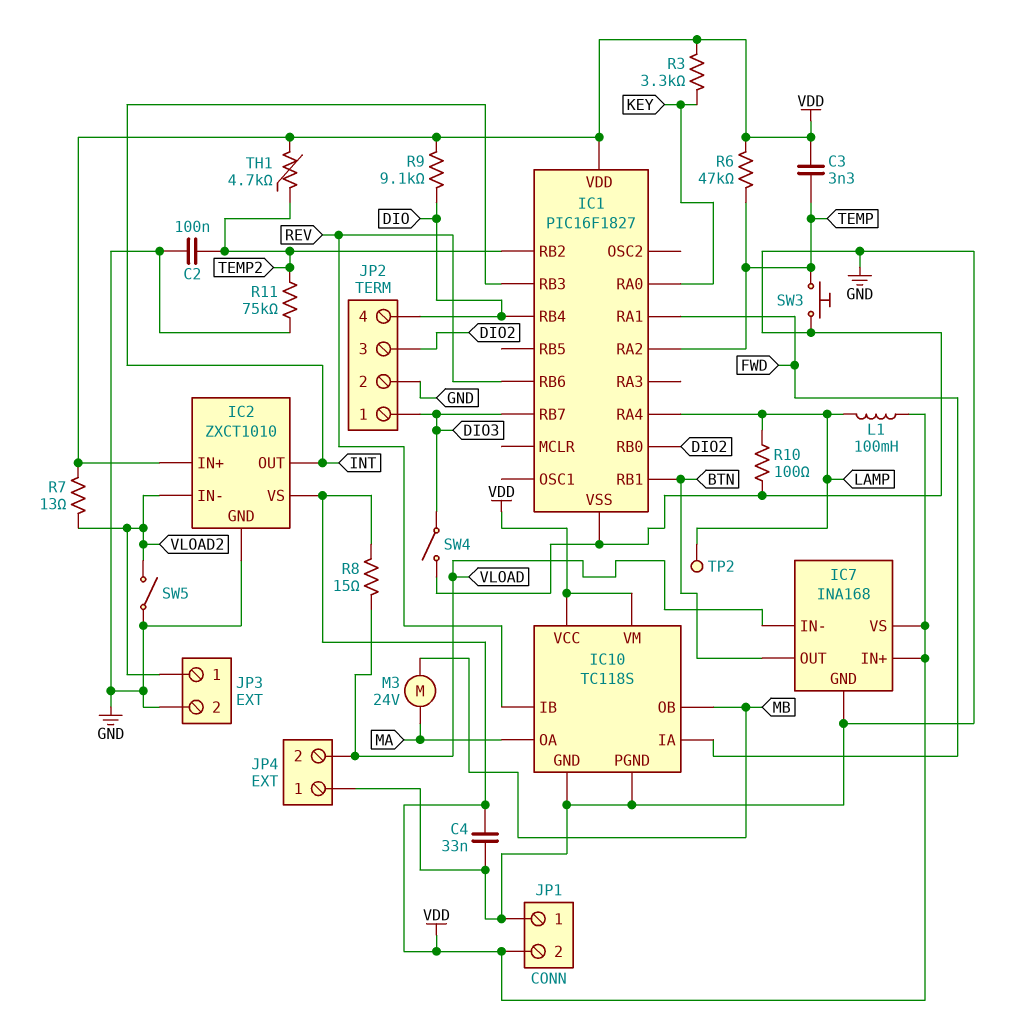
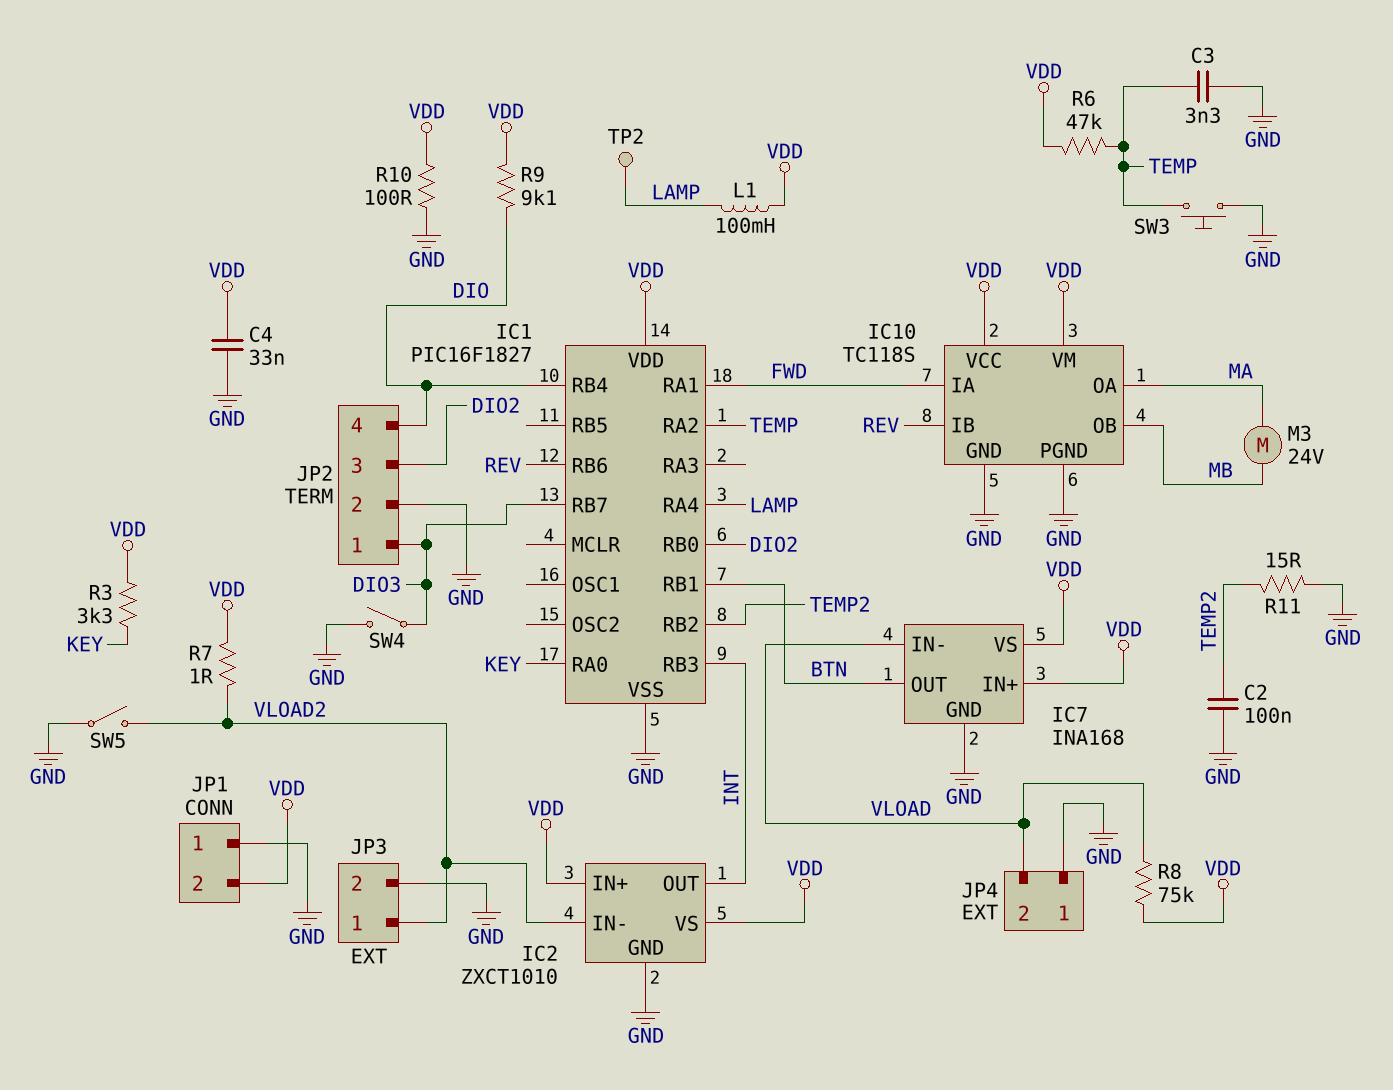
C3: 3.3nF (TEMP, VDD) -> 3.3nF (GND, TEMP)
R7: 13 (VDD, VLOAD2) -> 1 (VDD, VLOAD2)
R8: 15 (VDD, VLOAD) -> 75k (VDD, VLOAD)
R10: 100 (GND, LAMP) -> 100 (GND, VDD)
R11: 75k (GND, TEMP2) -> 15 (GND, TEMP2)
TH1: 4.7k (TEMP2, VDD) -> none

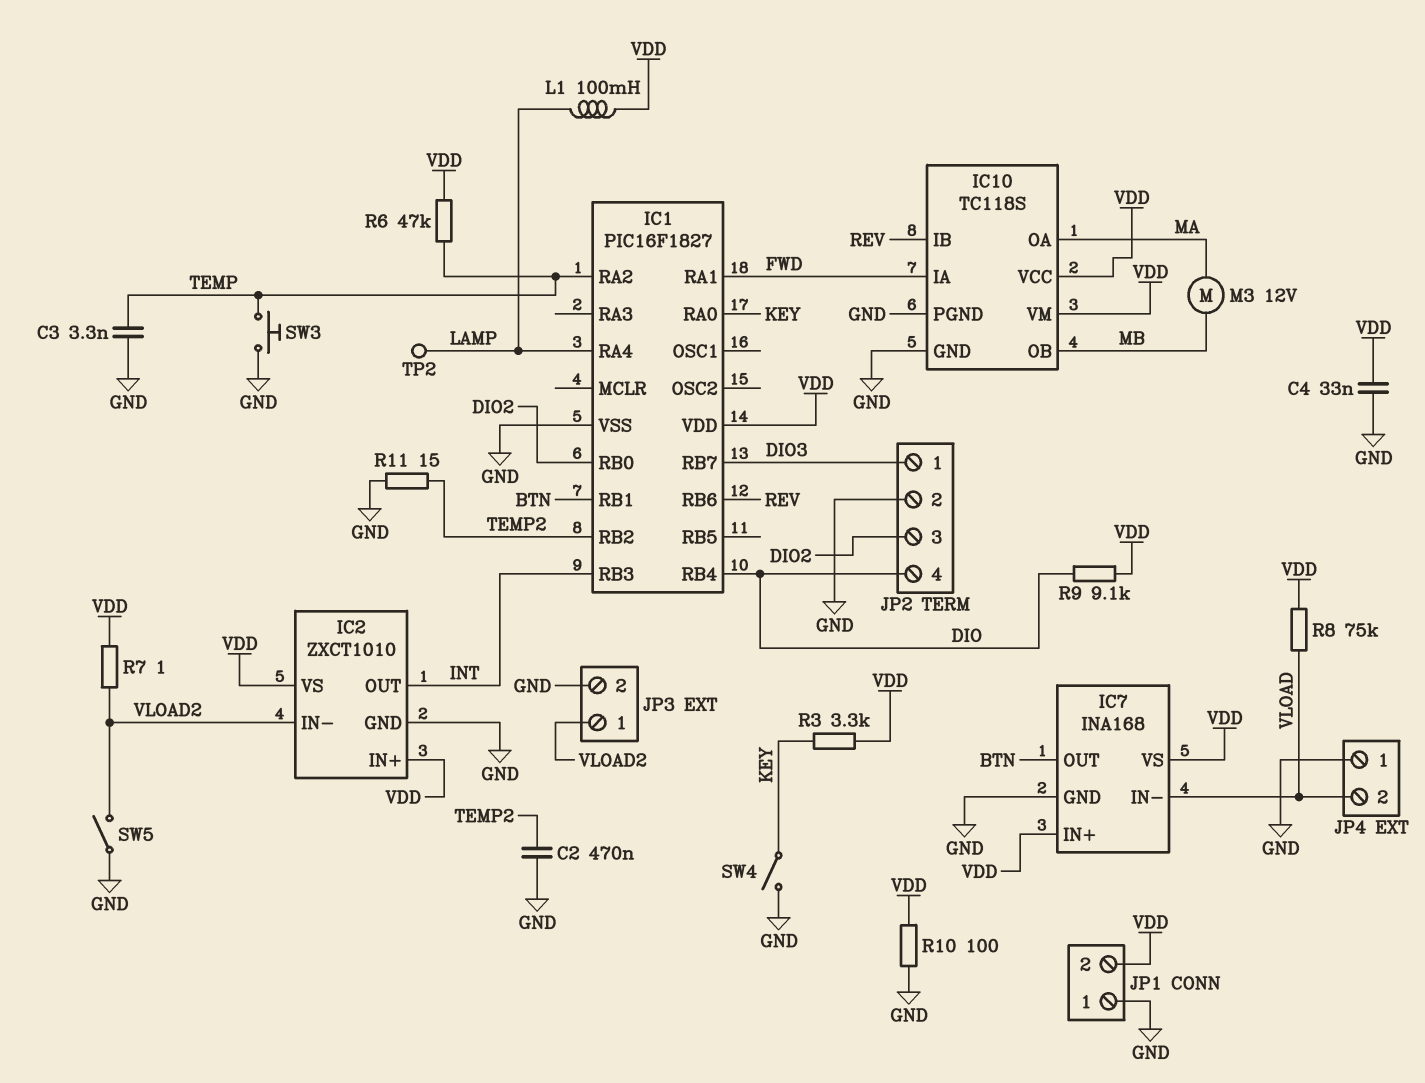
C2: 100nF (GND, TEMP2) -> 470nF (GND, TEMP2)
M3: motor 24V (MA, MB) -> motor 12V (MA, MB)
SW4: switch (DIO3, GND) -> switch (GND, KEY)

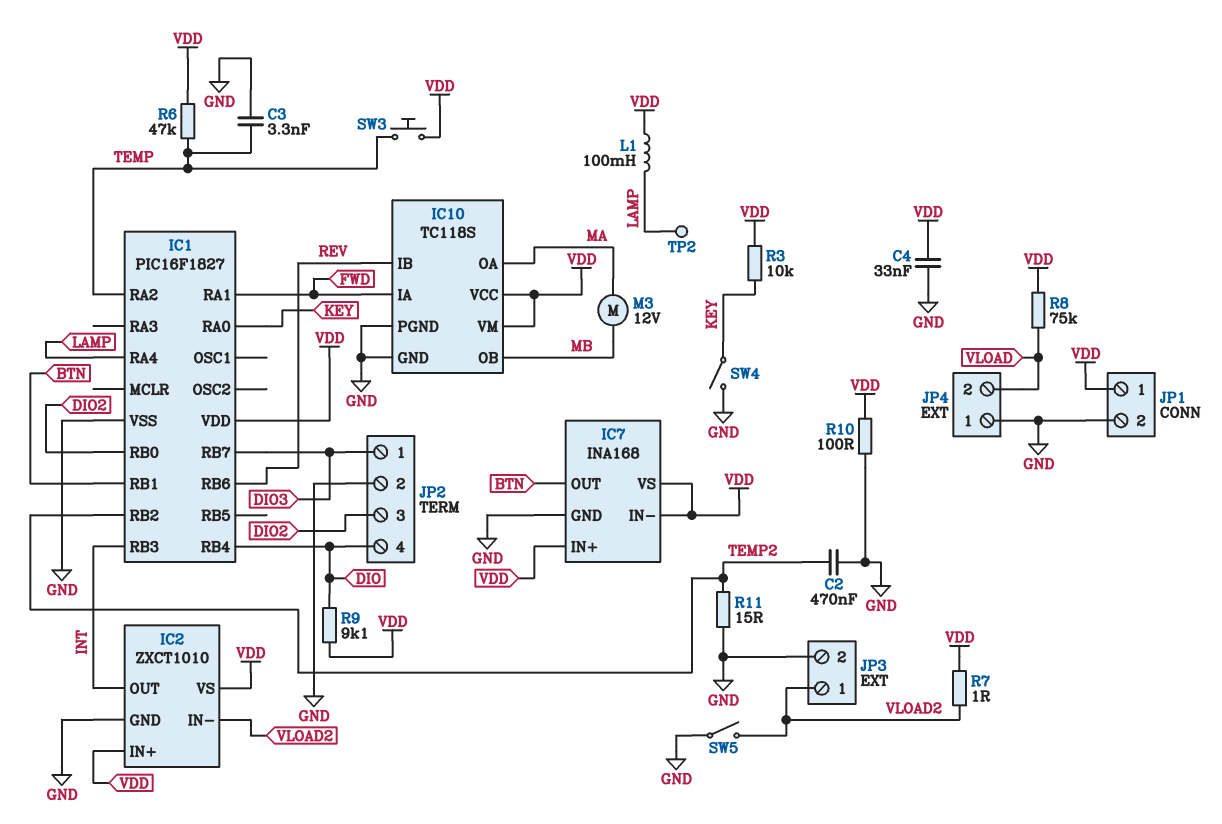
IC7 pin IN-: VLOAD -> VDD
JP1 pin 1: GND -> VDD
JP1 pin 2: VDD -> GND
R3: 3.3k (KEY, VDD) -> 10k (KEY, VDD)
SW3: button (GND, TEMP) -> button (TEMP, VDD)

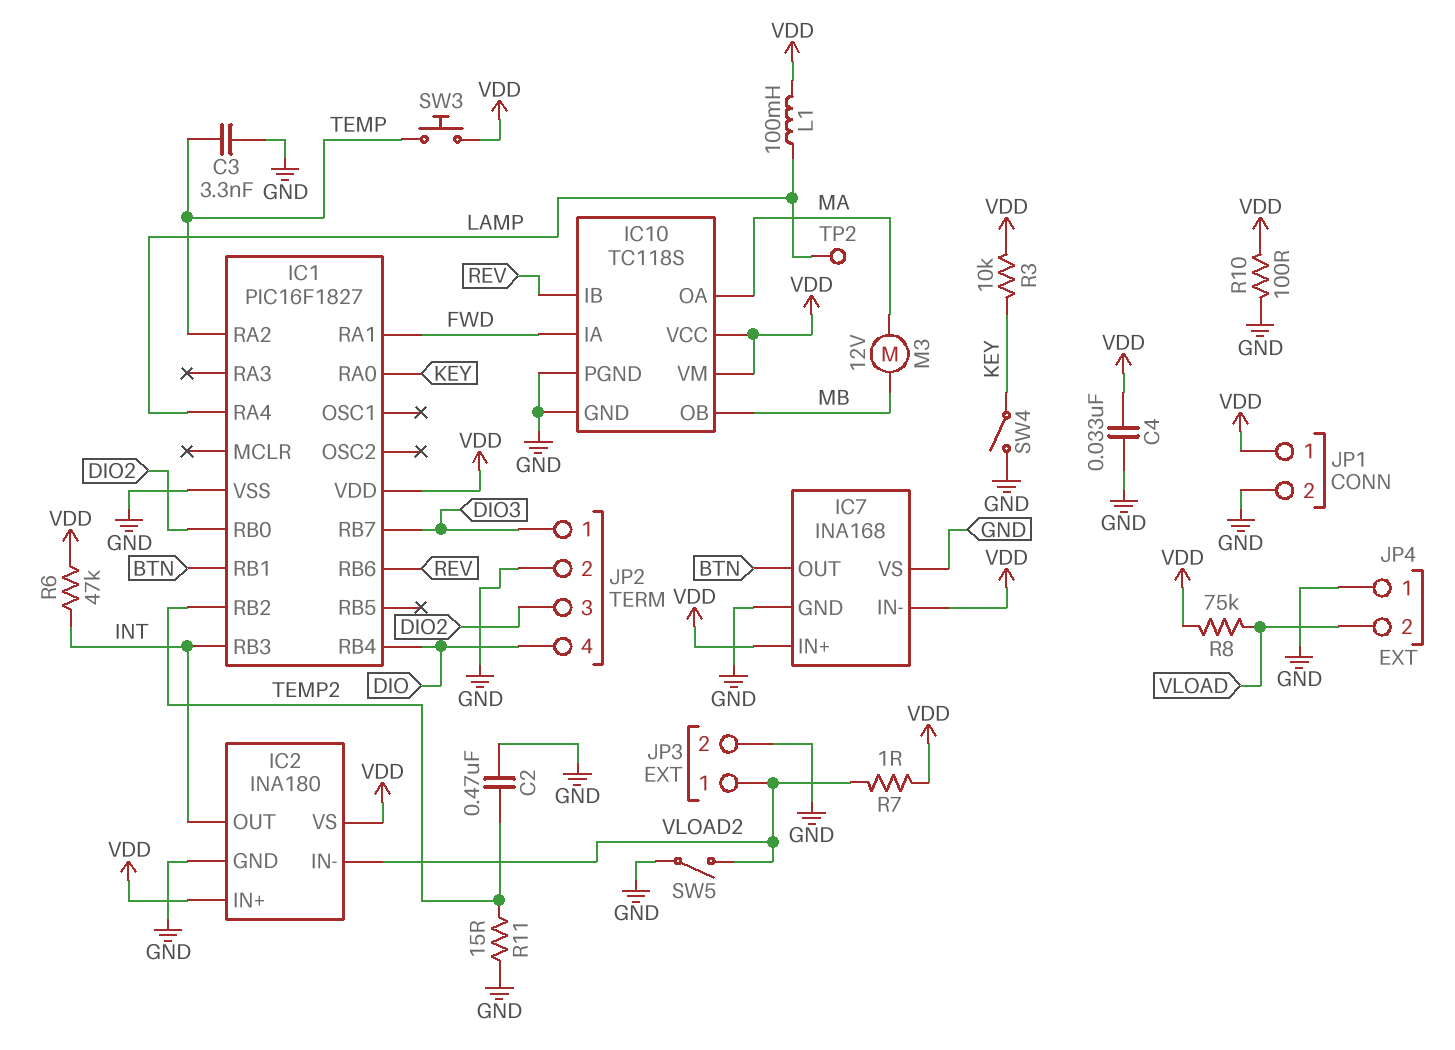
IC2: ZXCT1010 -> INA180
IC7 pin VS: VDD -> GND
R6: 47k (TEMP, VDD) -> 47k (INT, VDD)
R9: 9.1k (DIO, VDD) -> none

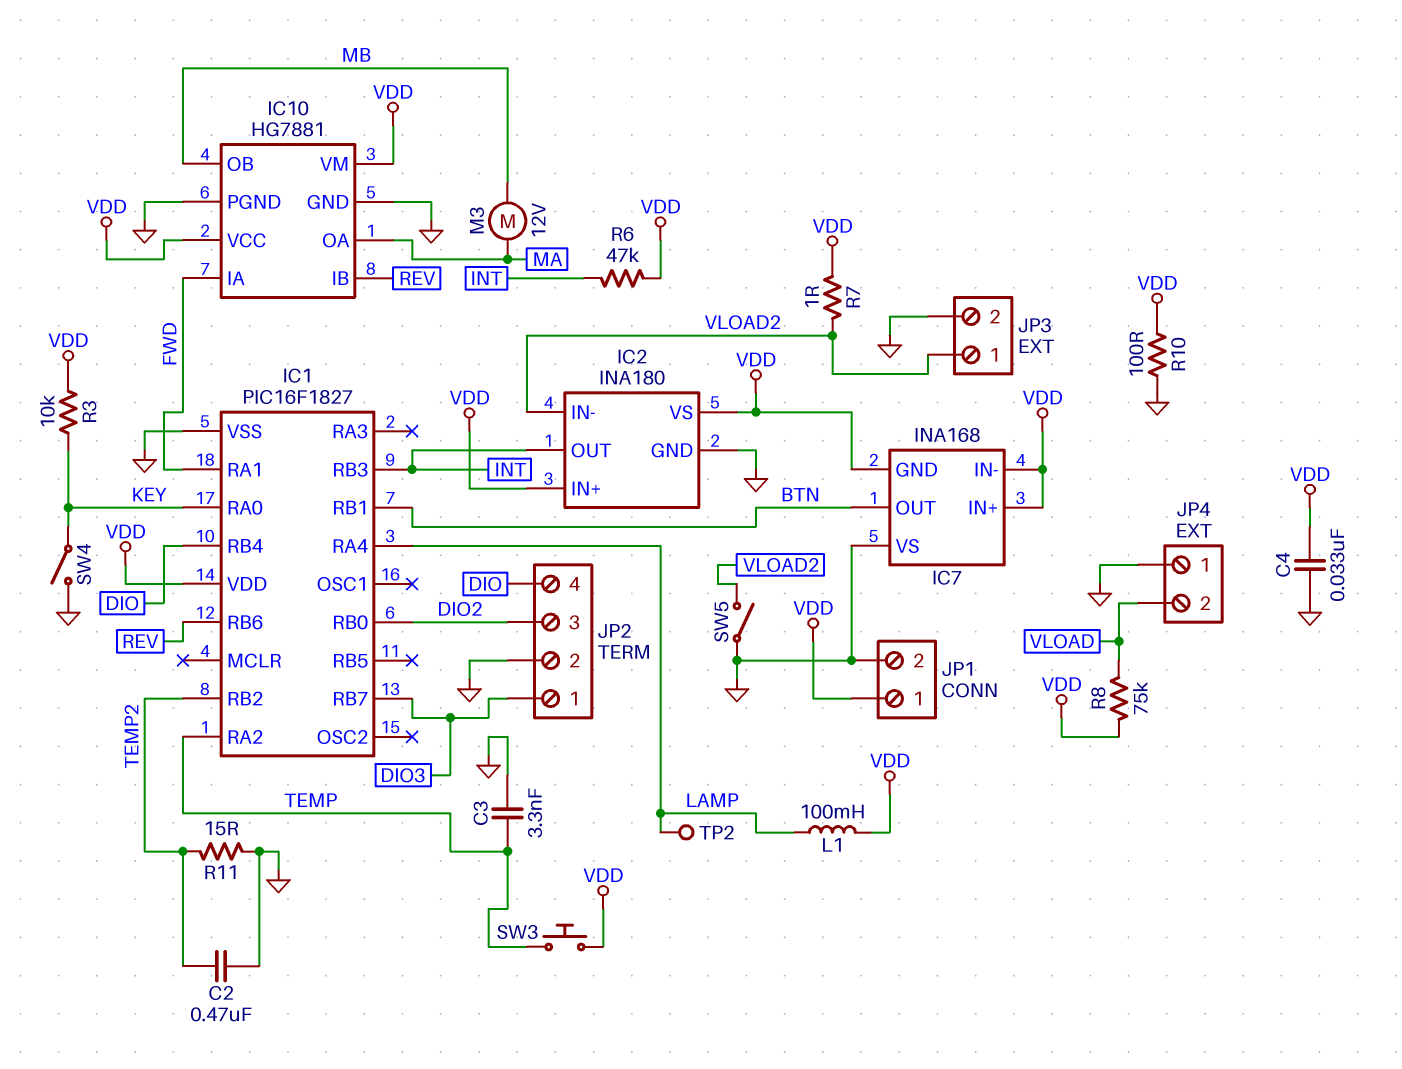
IC7 pin GND: GND -> VDD
IC10: TC118S -> HG7881

